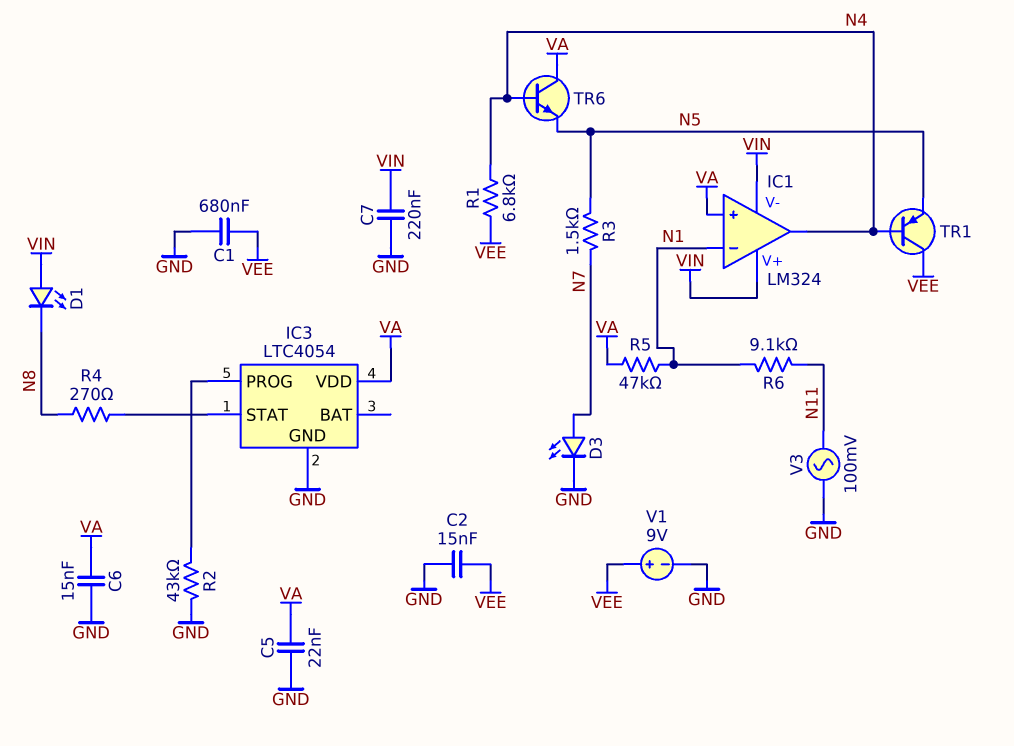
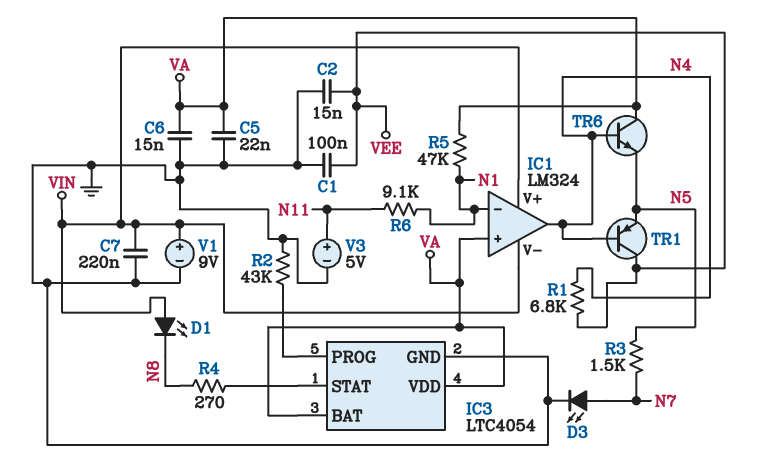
C1: 680nF (GND, VEE) -> 100nF (GND, VEE)
IC3 pin BAT: none -> VA
V1: 9V (plus VEE, minus GND) -> 9V (plus VIN, minus GND)
V3: AC 100mV (GND, N11) -> 5V (plus N11, minus GND)

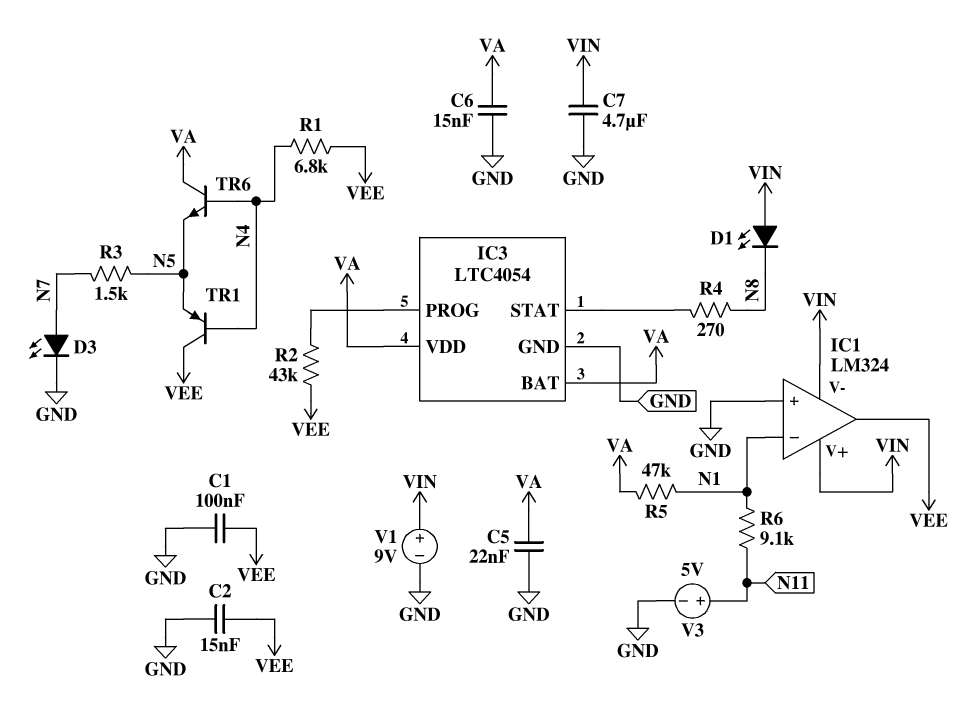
C7: 220nF (GND, VIN) -> 4.7uF (GND, VIN)
IC1 pin in+: VA -> GND
IC1 pin out: N4 -> VEE
R2: 43k (GND, IC3/PROG) -> 43k (IC3/PROG, VEE)

